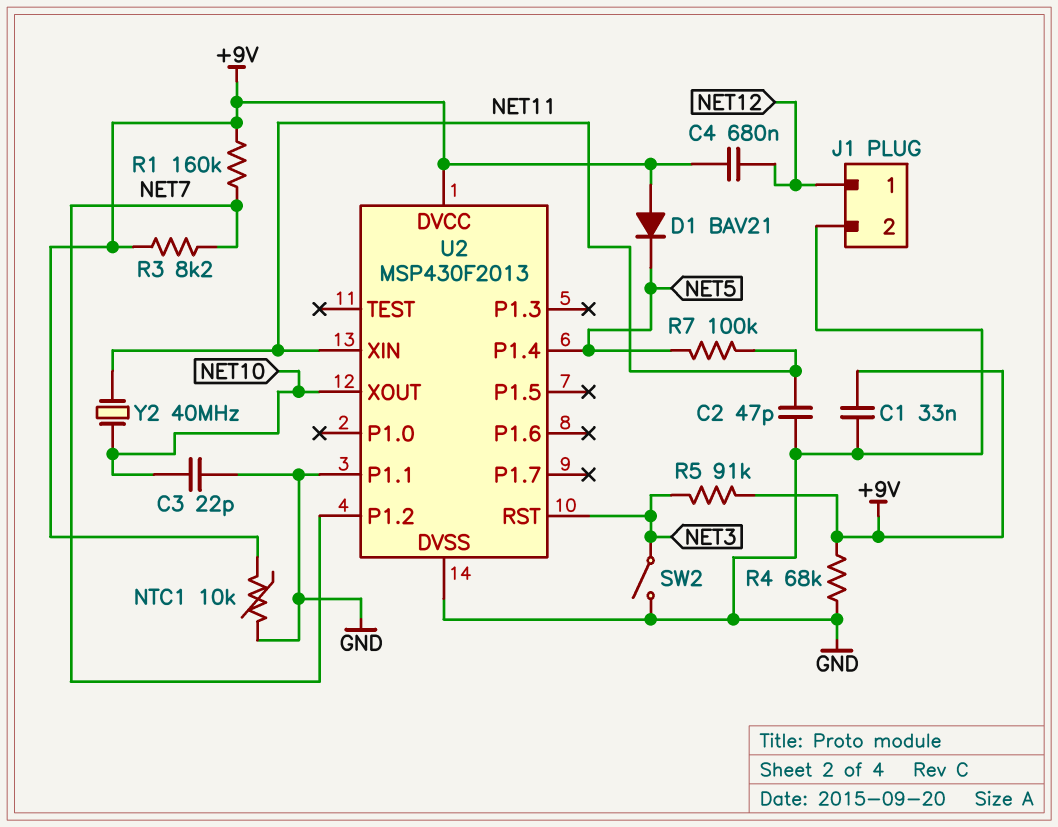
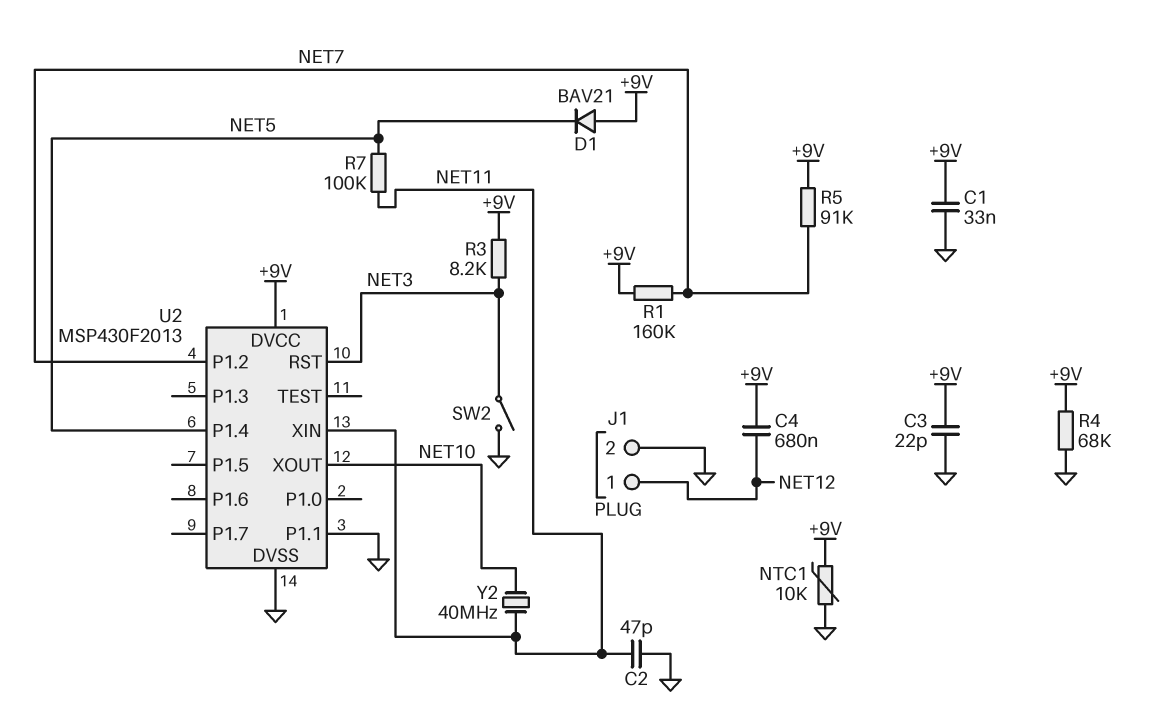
C3: 22pF (GND, NET10) -> 22pF (+9V, GND)
R3: 8.2k (+9V, NET7) -> 8.2k (+9V, NET3)
R5: 91k (+9V, NET3) -> 91k (+9V, NET7)

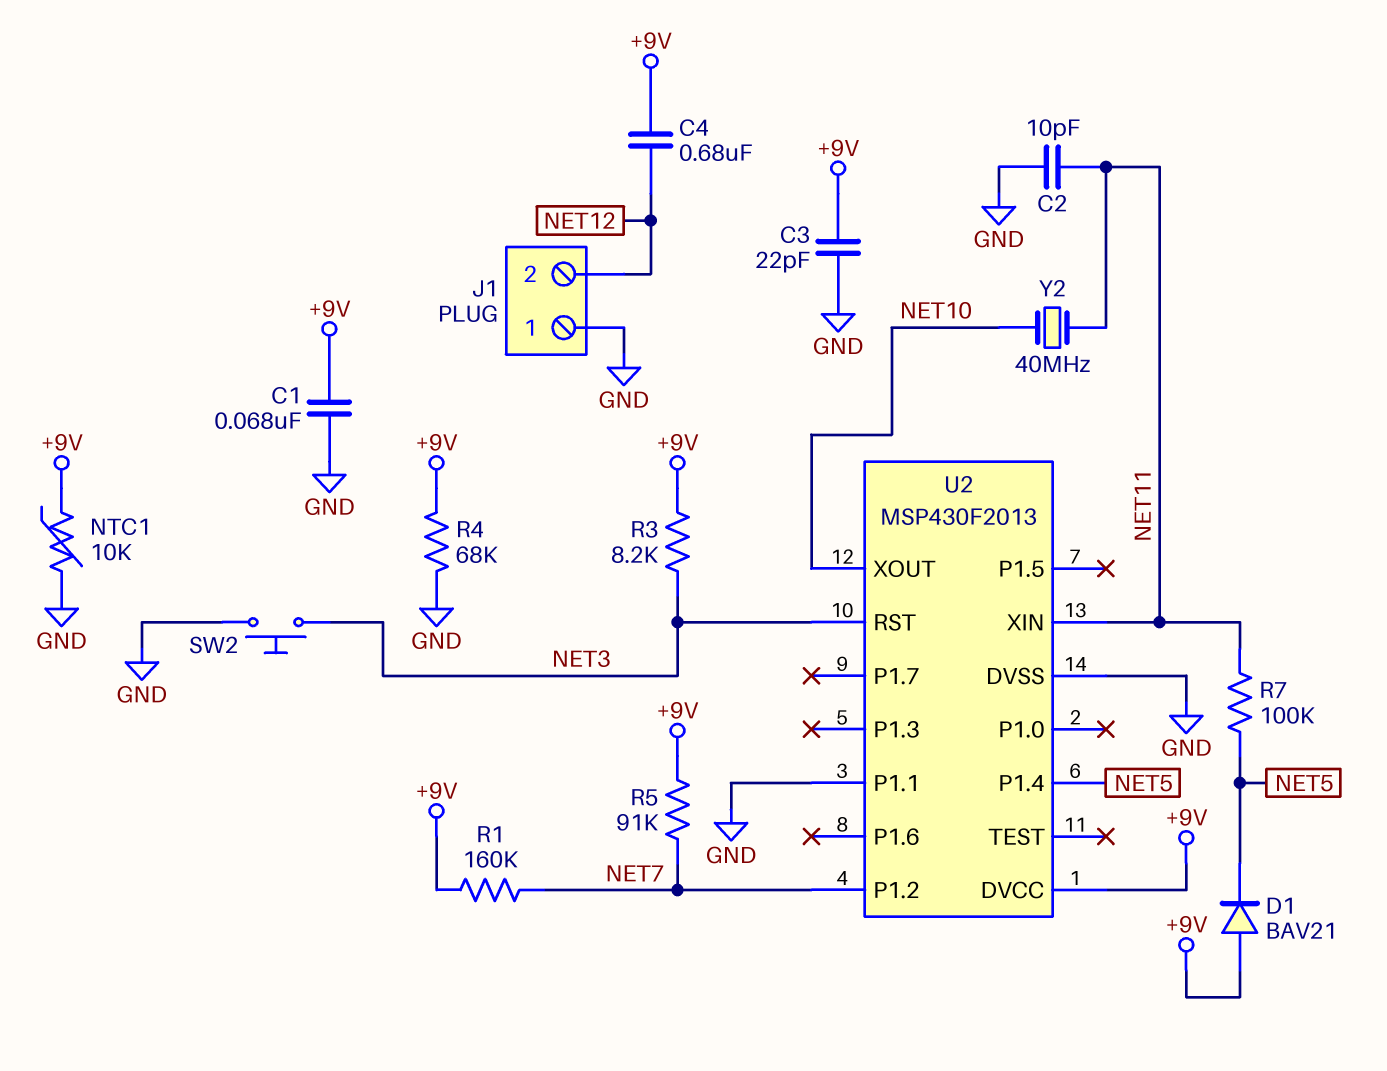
C1: 33nF (+9V, GND) -> 68nF (+9V, GND)
C2: 47pF (GND, NET11) -> 10pF (GND, NET11)
J1 pin 1: NET12 -> GND
J1 pin 2: GND -> NET12
SW2: switch (GND, NET3) -> button (GND, NET3)

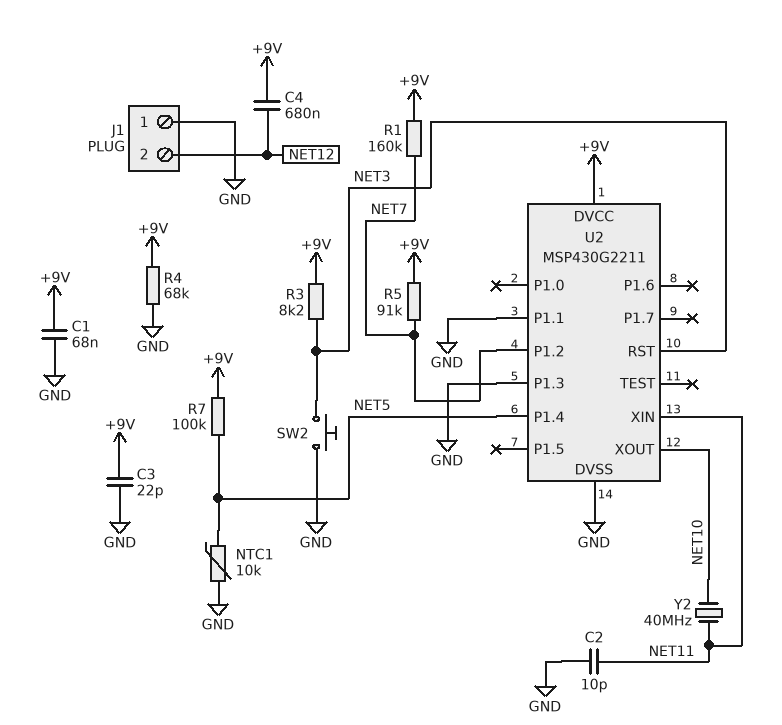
D1: diode BAV21 (A +9V, K NET5) -> none
NTC1: 10k (+9V, GND) -> 10k (GND, NET5)
R7: 100k (NET5, NET11) -> 100k (+9V, NET5)
U2: MSP430F2013 -> MSP430G2211
U2 pin P1.3: none -> GND

